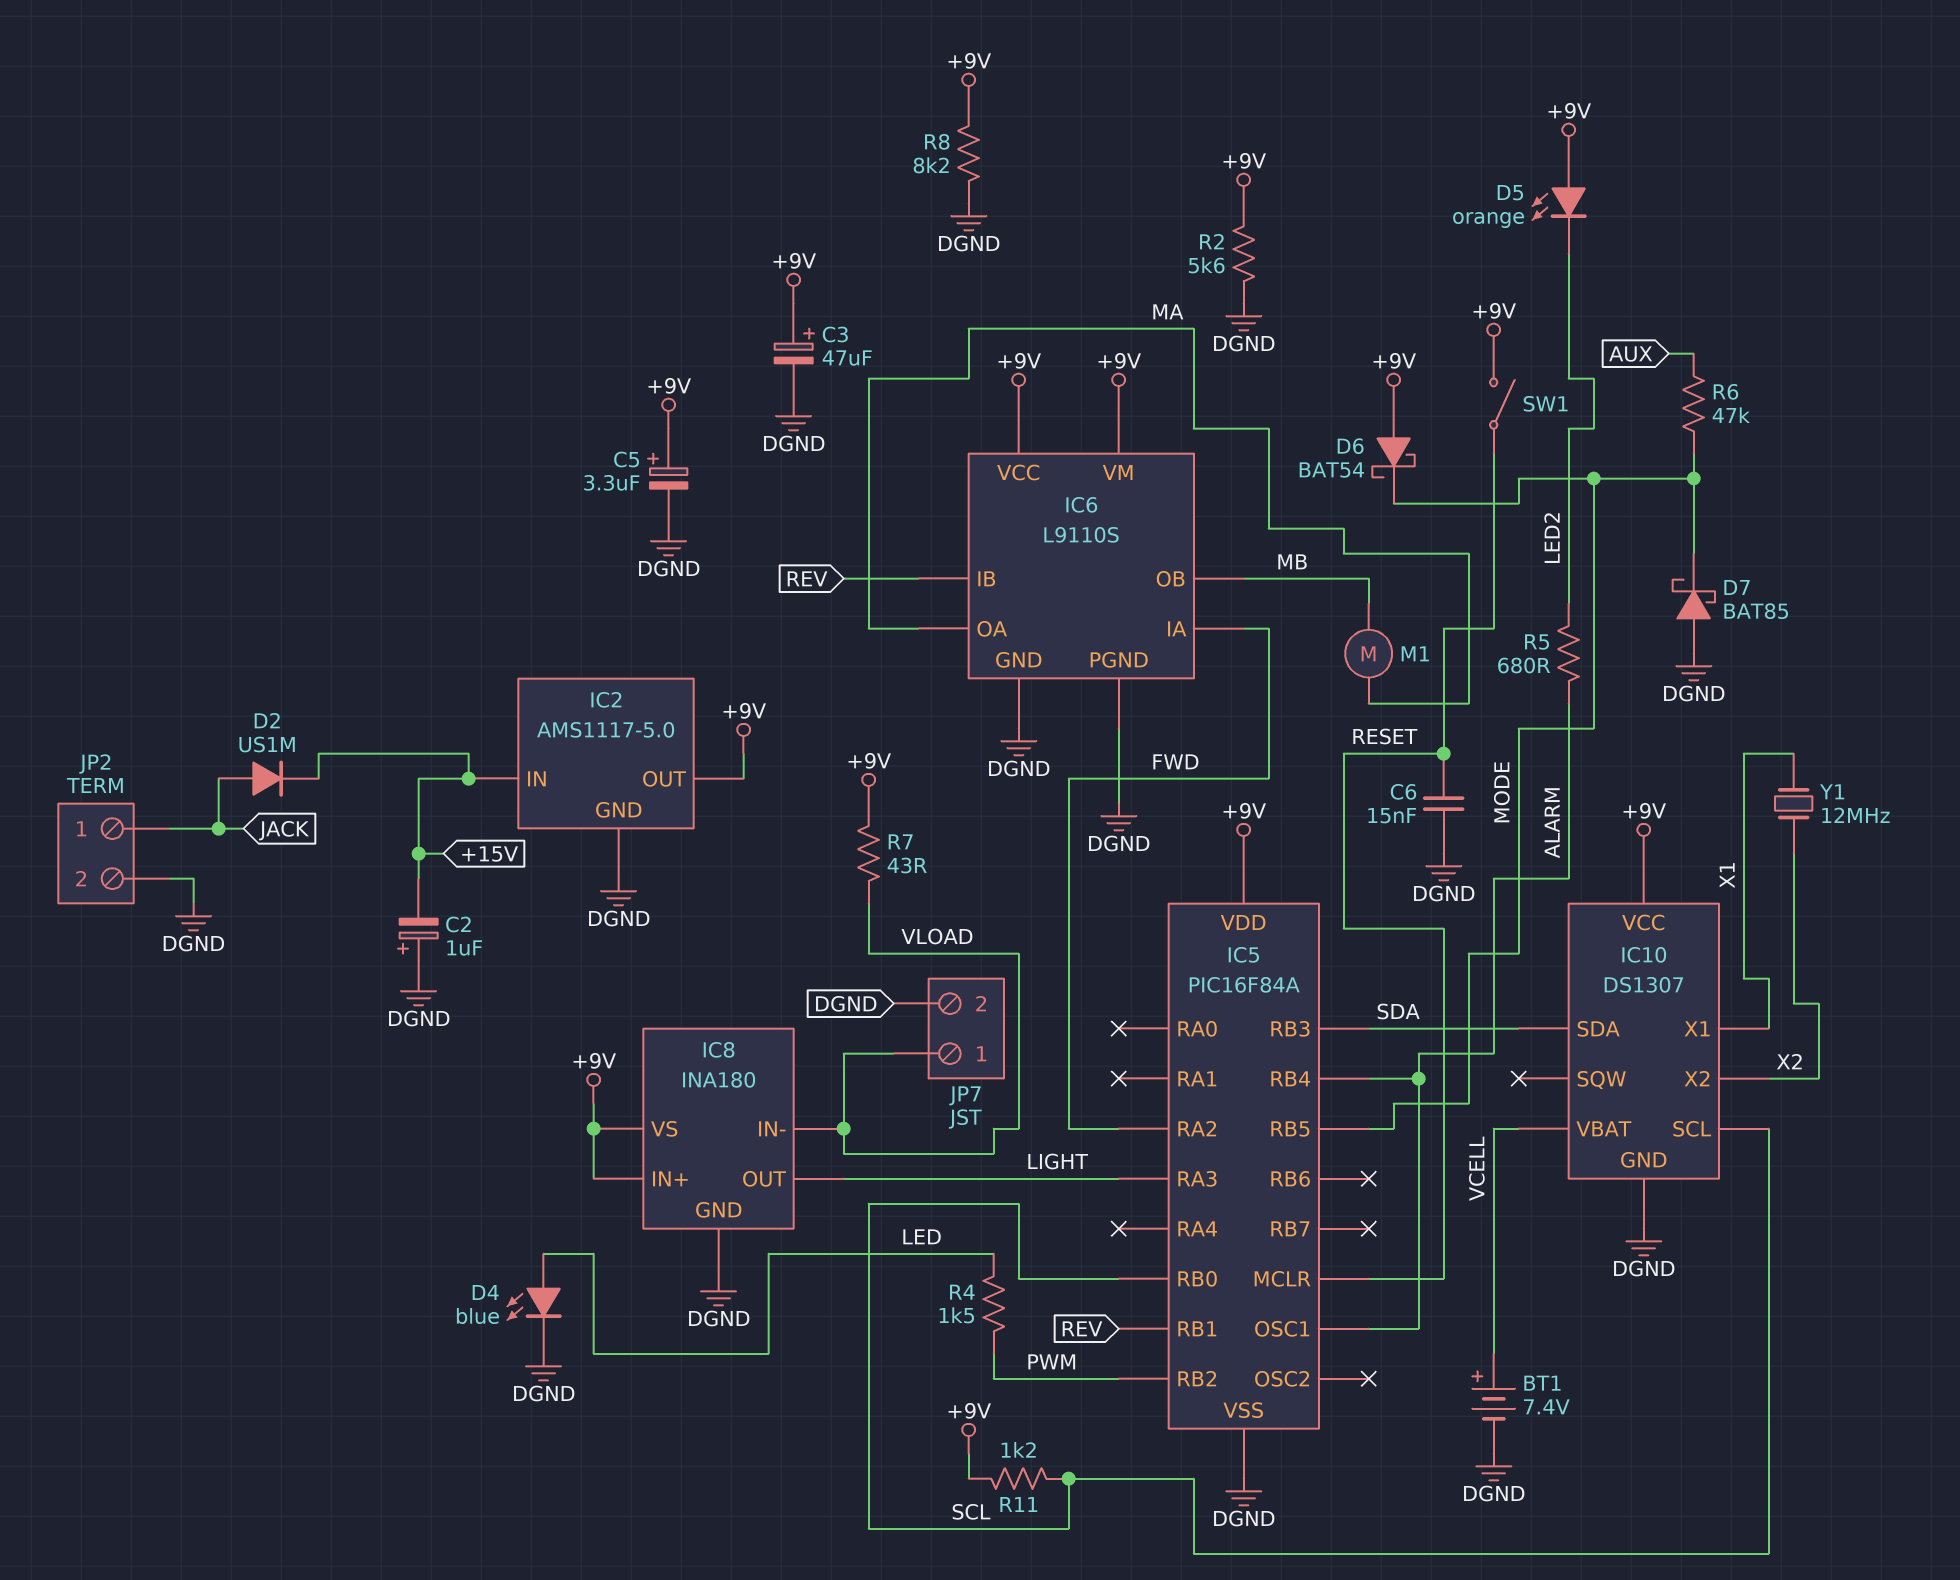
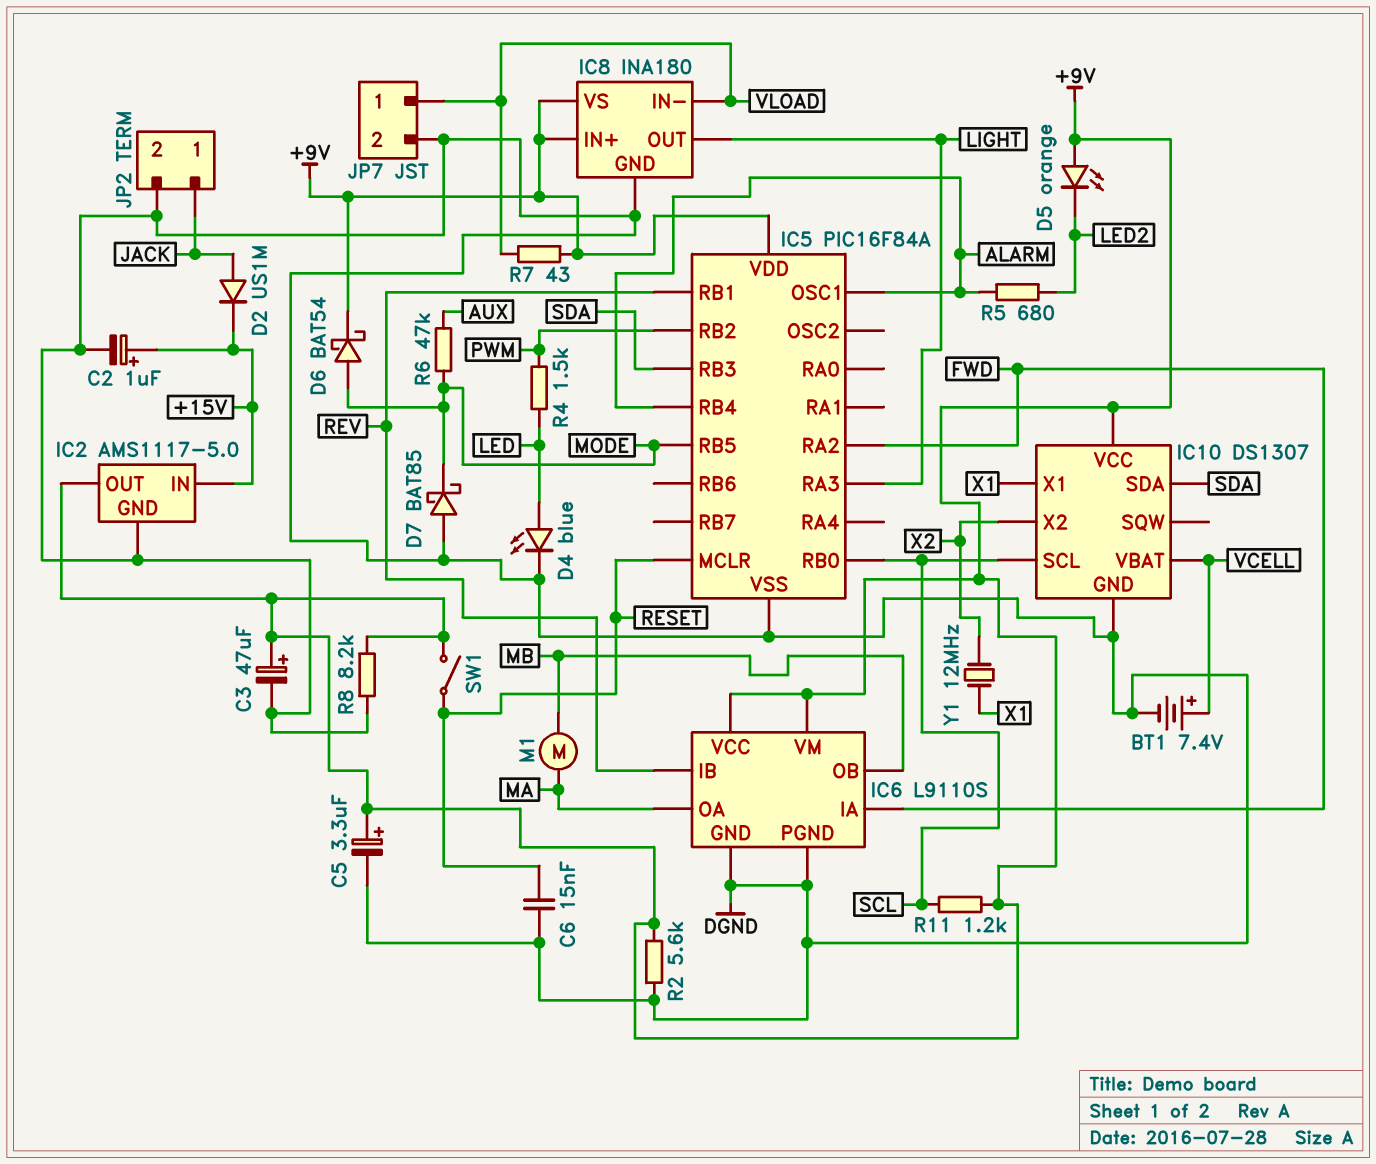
C2: 1uF (plus DGND, minus +15V) -> 1uF (plus +15V, minus DGND)
D6: schottky BAT54 (A +9V, K MODE) -> schottky BAT54 (A MODE, K +9V)

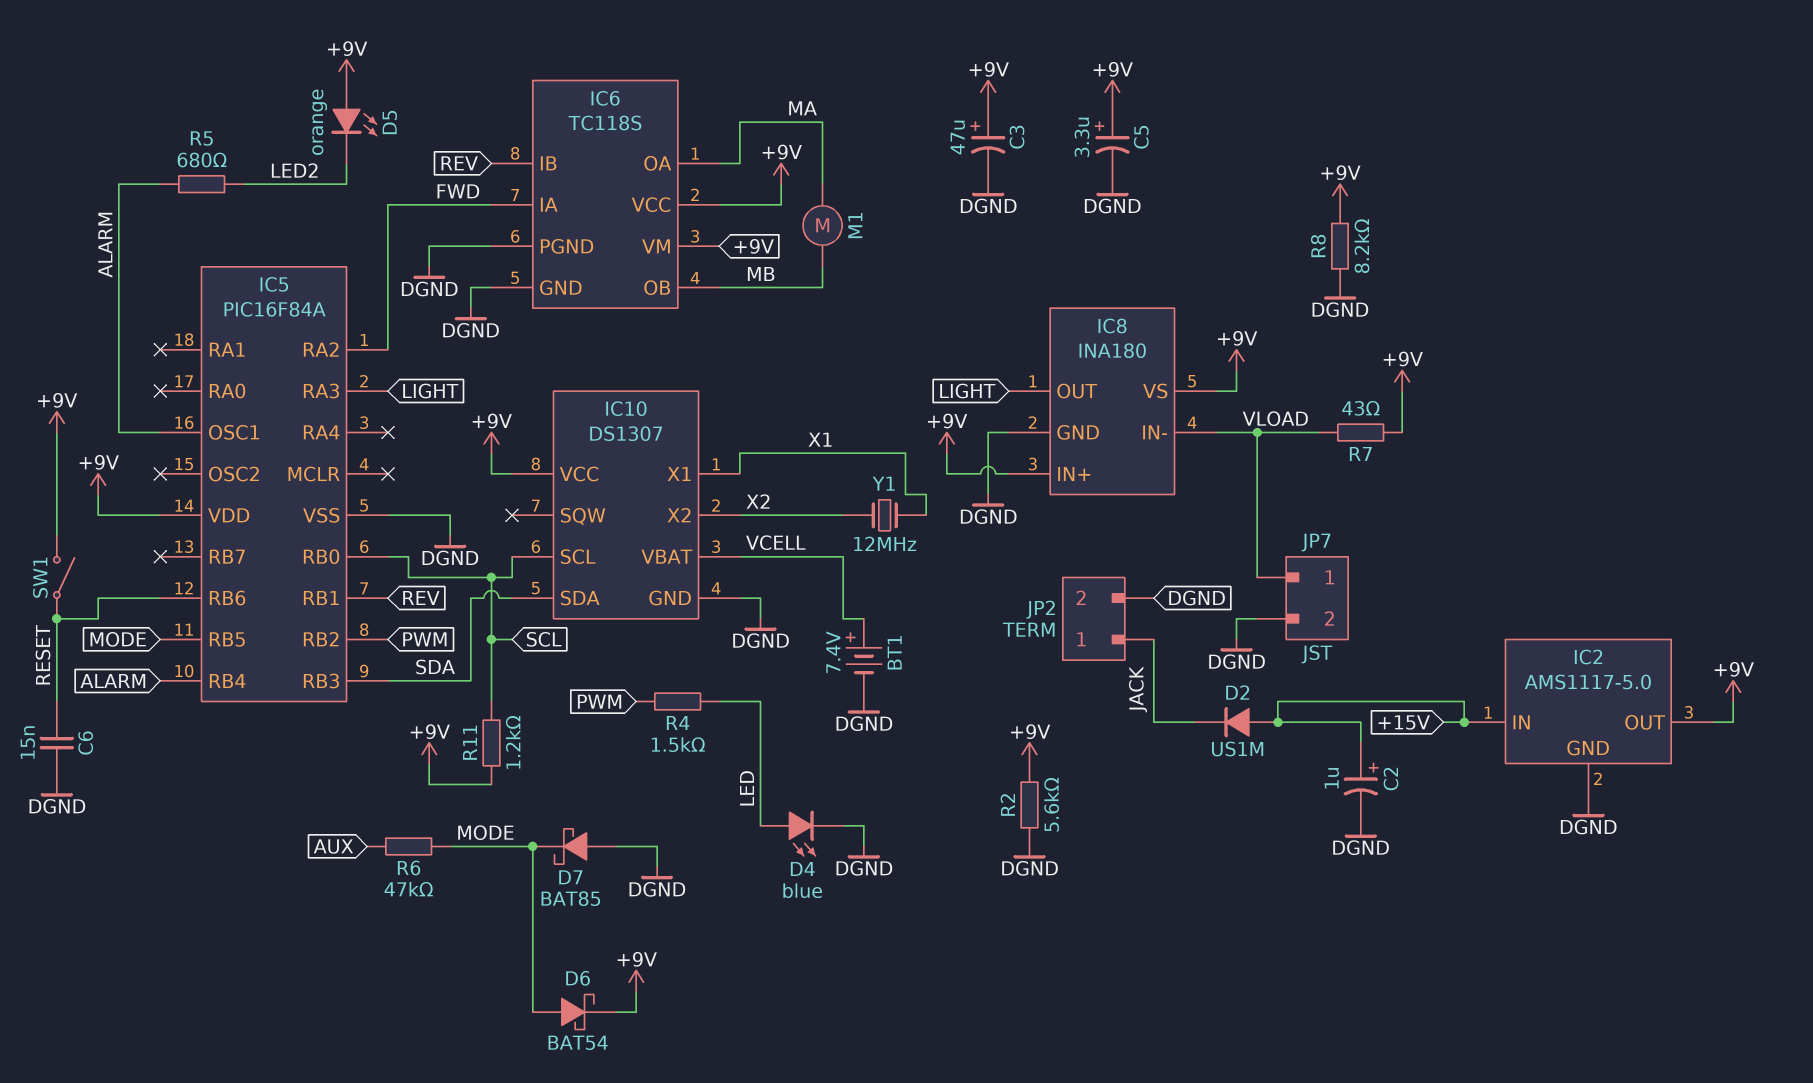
D2: diode US1M (A JACK, K +15V) -> diode US1M (A +15V, K JACK)
IC5 pin MCLR: RESET -> none
IC5 pin RB6: none -> RESET
IC6: L9110S -> TC118S

